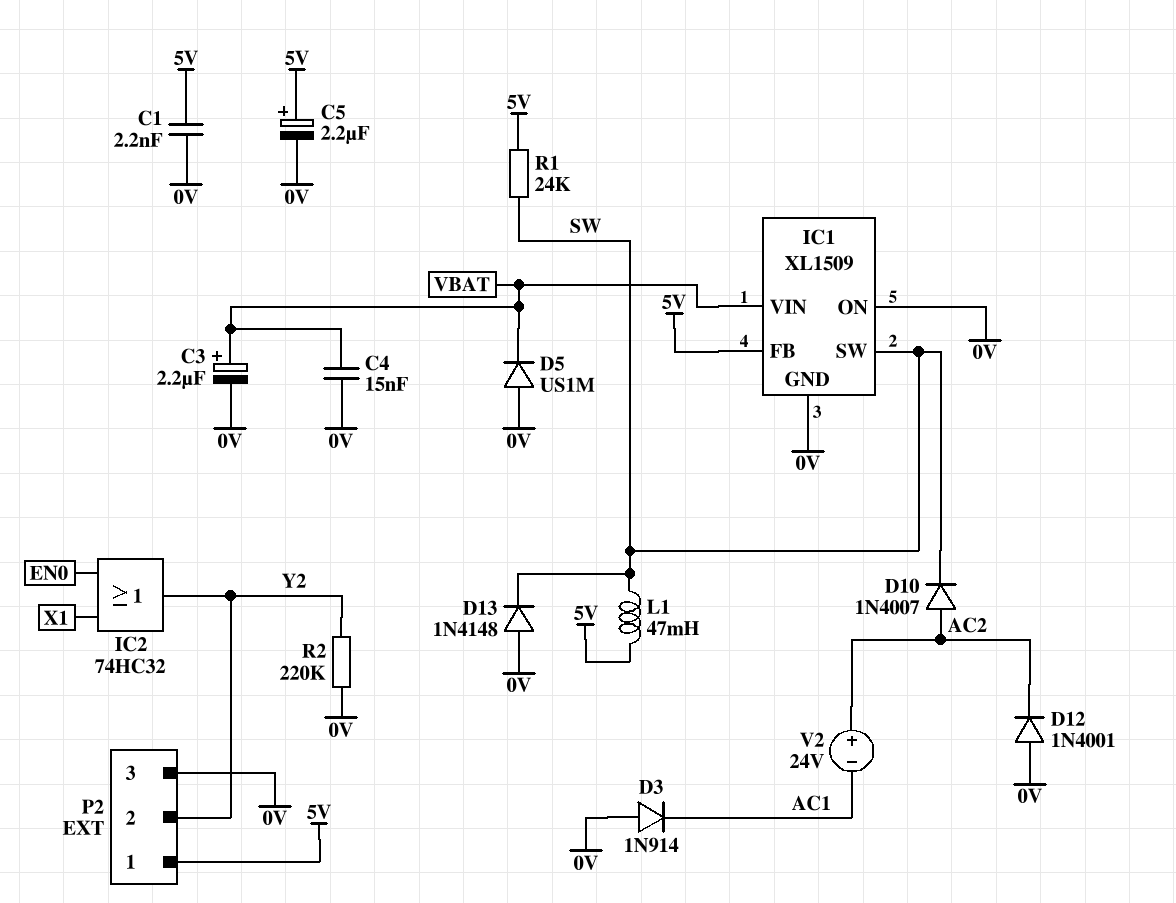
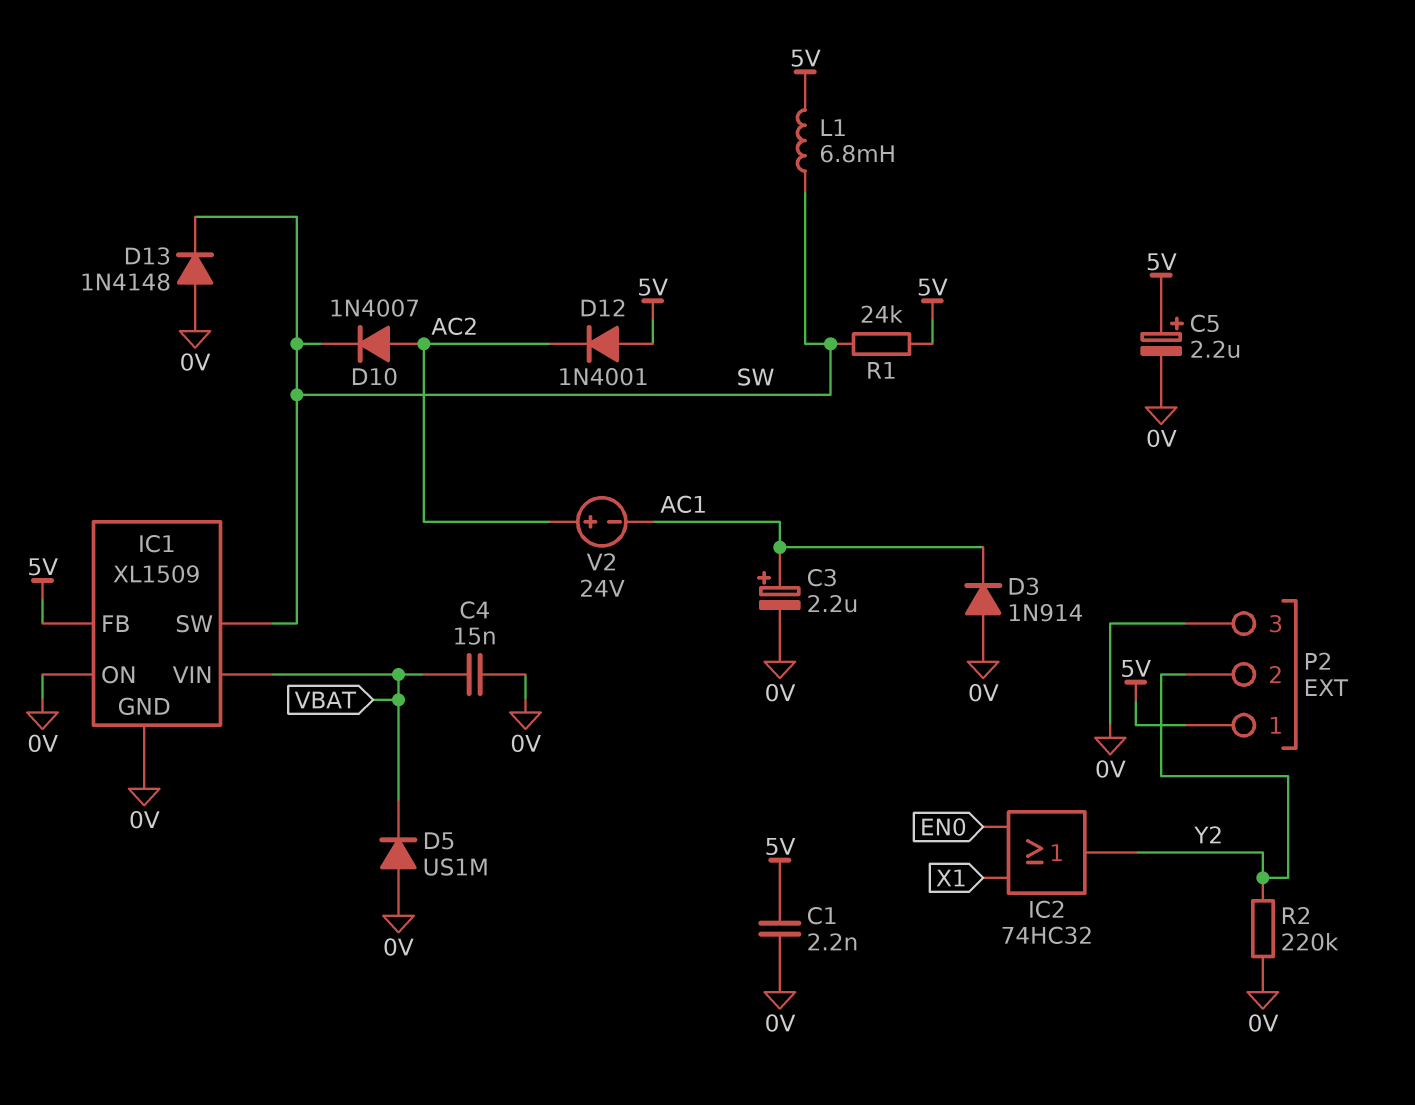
C3: 2.2uF (plus VBAT, minus 0V) -> 2.2uF (plus AC1, minus 0V)
D12: diode 1N4001 (A 0V, K AC2) -> diode 1N4001 (A 5V, K AC2)
L1: 47mH (5V, SW) -> 6.8mH (5V, SW)

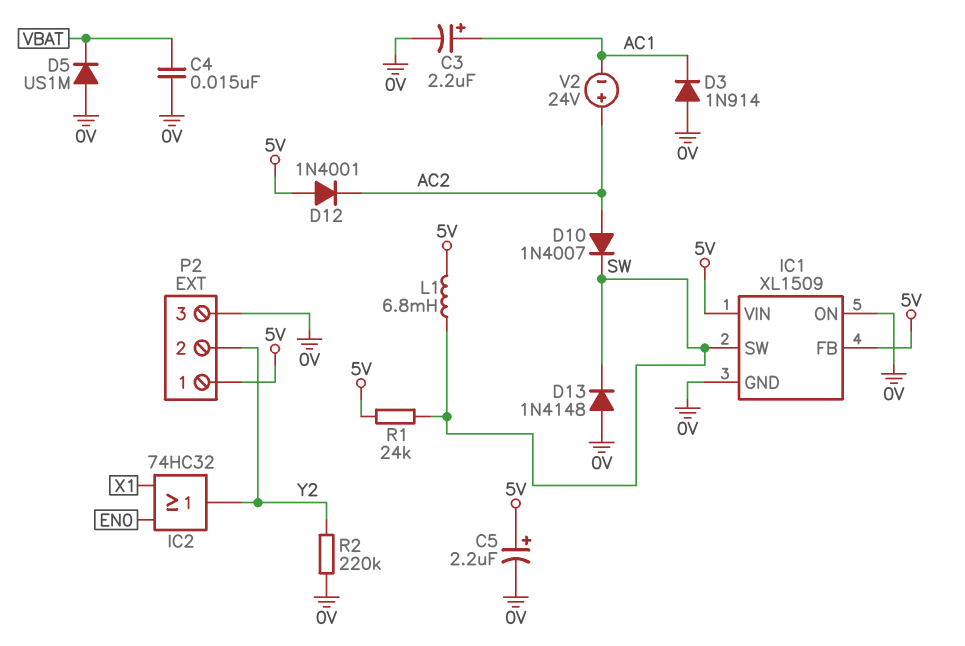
C1: 2.2nF (0V, 5V) -> none
IC1 pin VIN: VBAT -> 5V

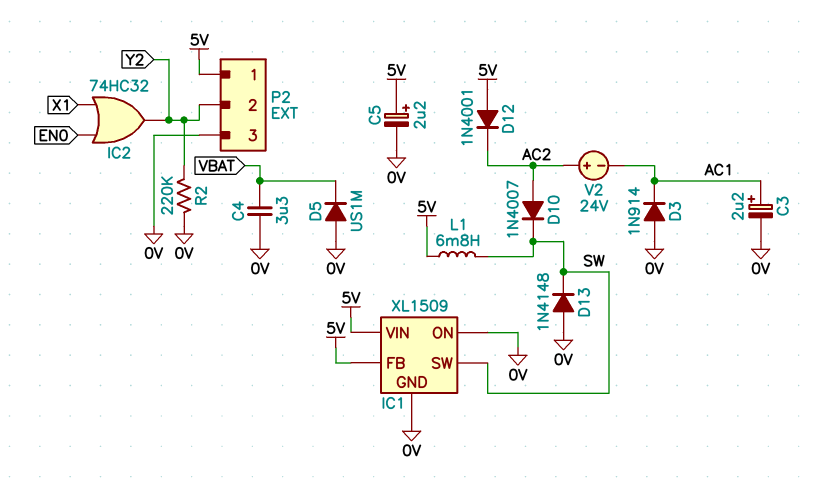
C4: 15nF (0V, VBAT) -> 3.3uF (0V, VBAT)
R1: 24k (5V, SW) -> none

